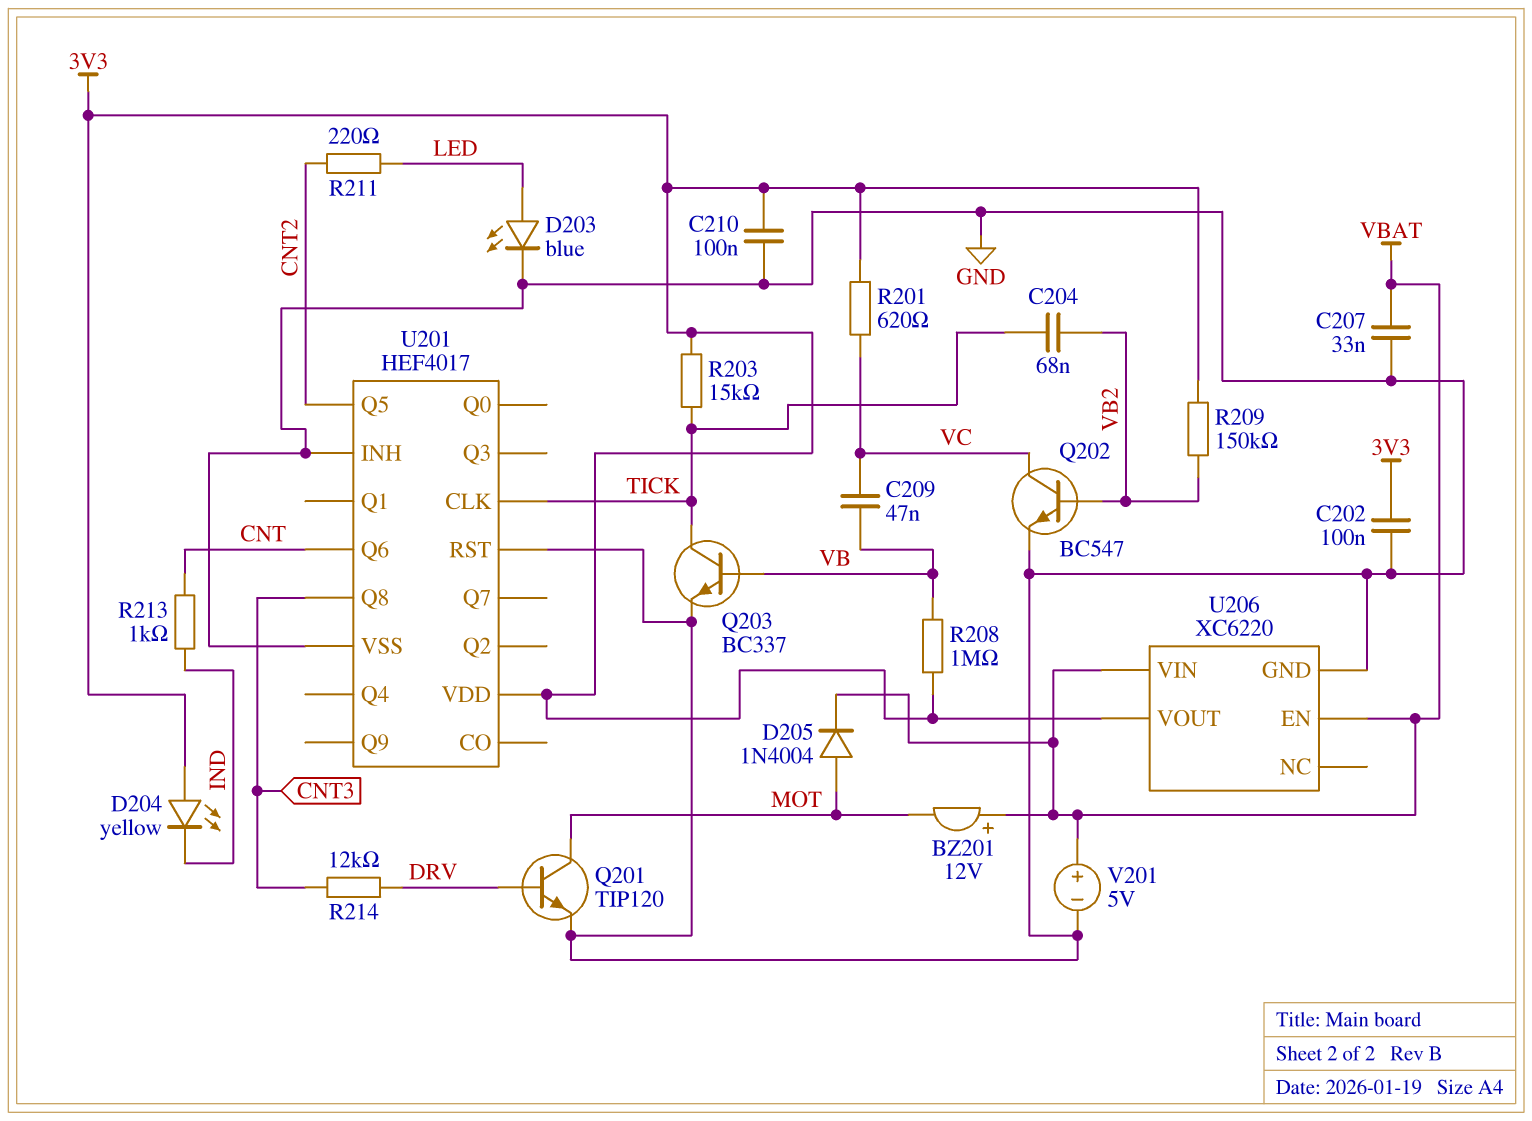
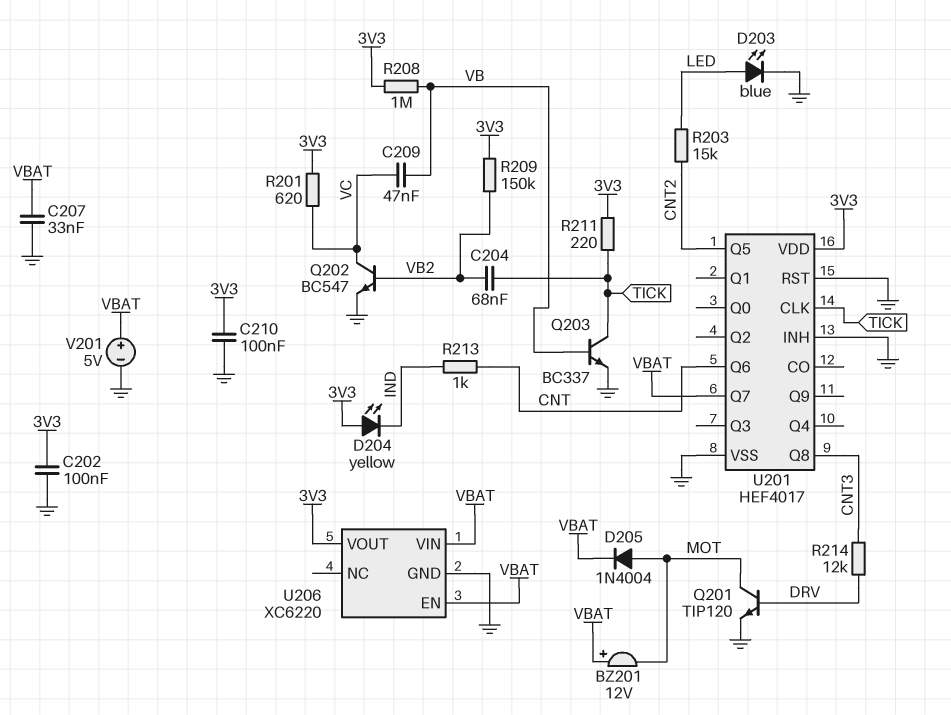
R203: 15k (3V3, TICK) -> 15k (CNT2, LED)
R211: 220 (CNT2, LED) -> 220 (3V3, TICK)
U201 pin Q7: none -> VBAT

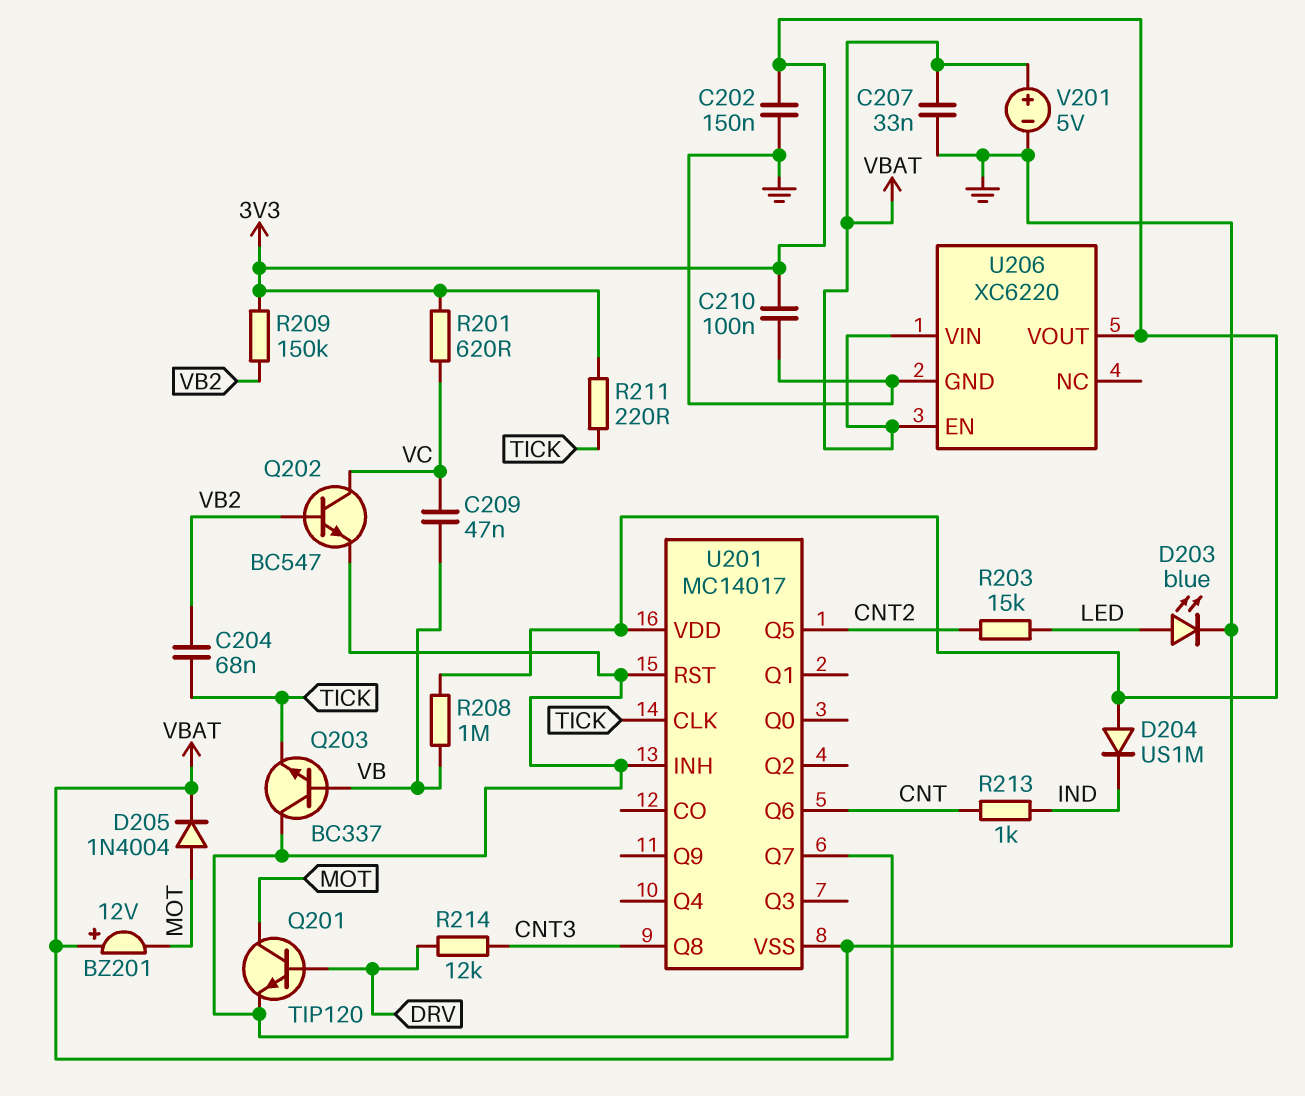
C202: 100nF (3V3, GND) -> 150nF (3V3, GND)
D204: LED yellow (A 3V3, K IND) -> diode US1M (A 3V3, K IND)
Q203: NPN BC337 (B VB, C TICK, E GND) -> NPN BC337 (B VB, C GND, E TICK)
U201: HEF4017 -> MC14017

